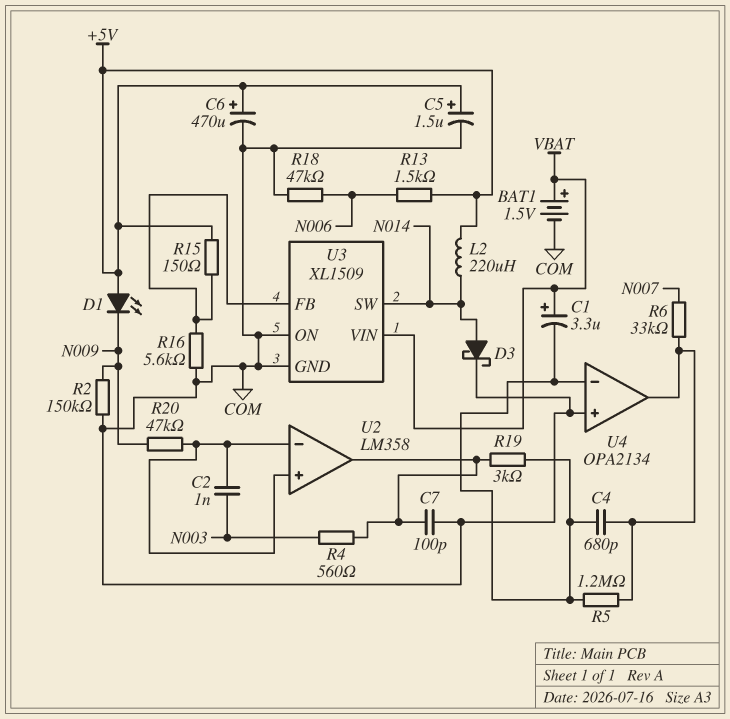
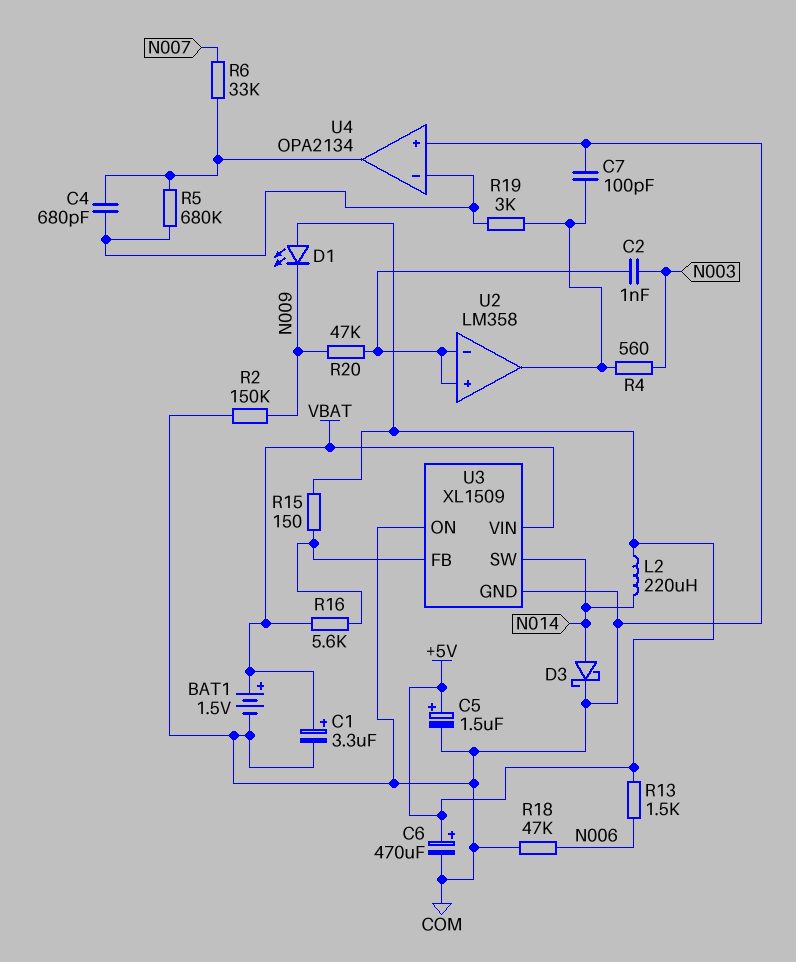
C1: 3.3uF (plus VBAT, minus U4/in-) -> 3.3uF (plus VBAT, minus COM)
R5: 1.2M (U4/in-, U4/out) -> 680k (U4/in-, U4/out)
R16: 5.6k (COM, U3/FB) -> 5.6k (U3/FB, VBAT)

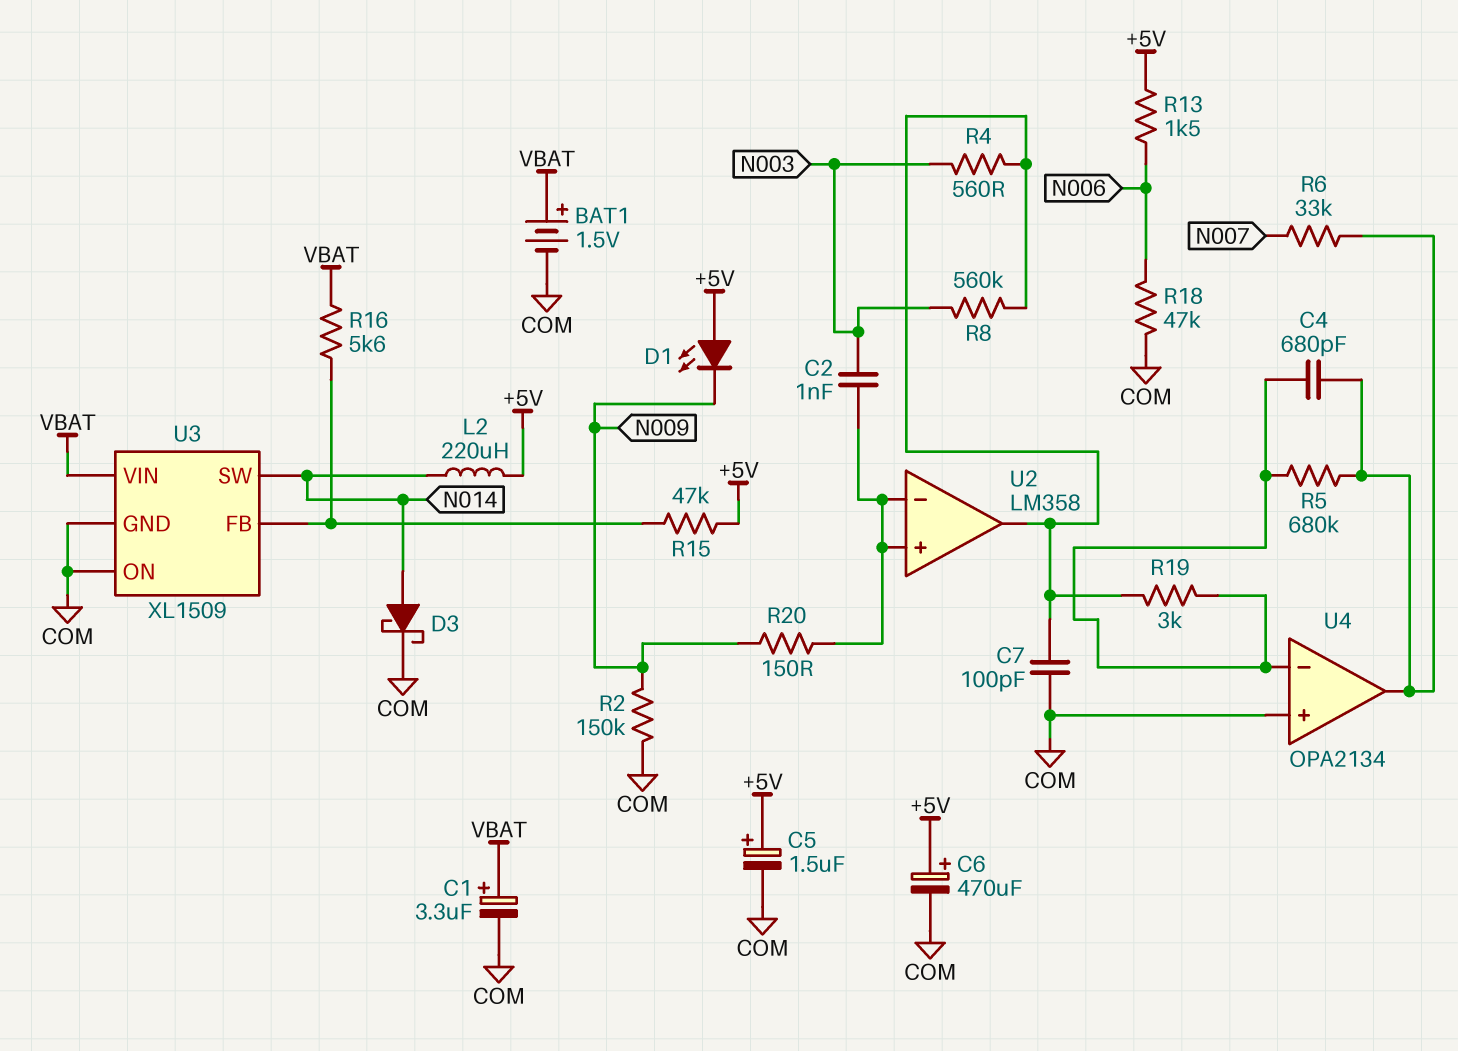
R8: none -> 560k (N003, U2/out)
R15: 150 (+5V, U3/FB) -> 47k (+5V, U3/FB)
R20: 47k (N009, U2/in+) -> 150 (N009, U2/in+)

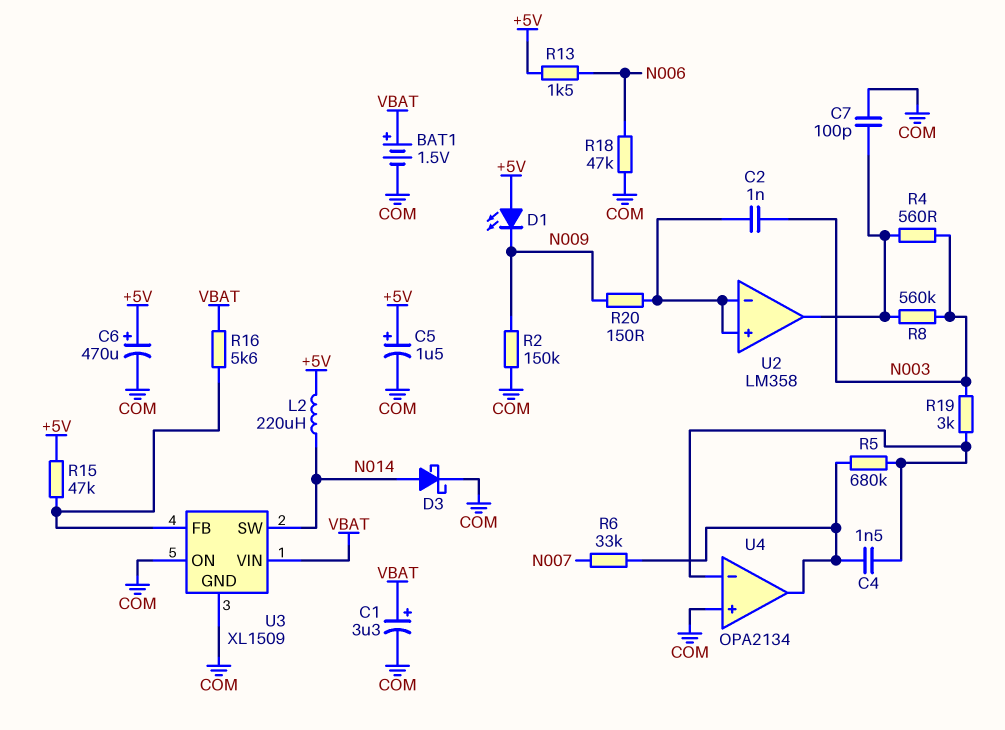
C4: 680pF (U4/in-, U4/out) -> 1.5nF (U4/in-, U4/out)
R19: 3k (U2/out, U4/in-) -> 3k (N003, U4/in-)

